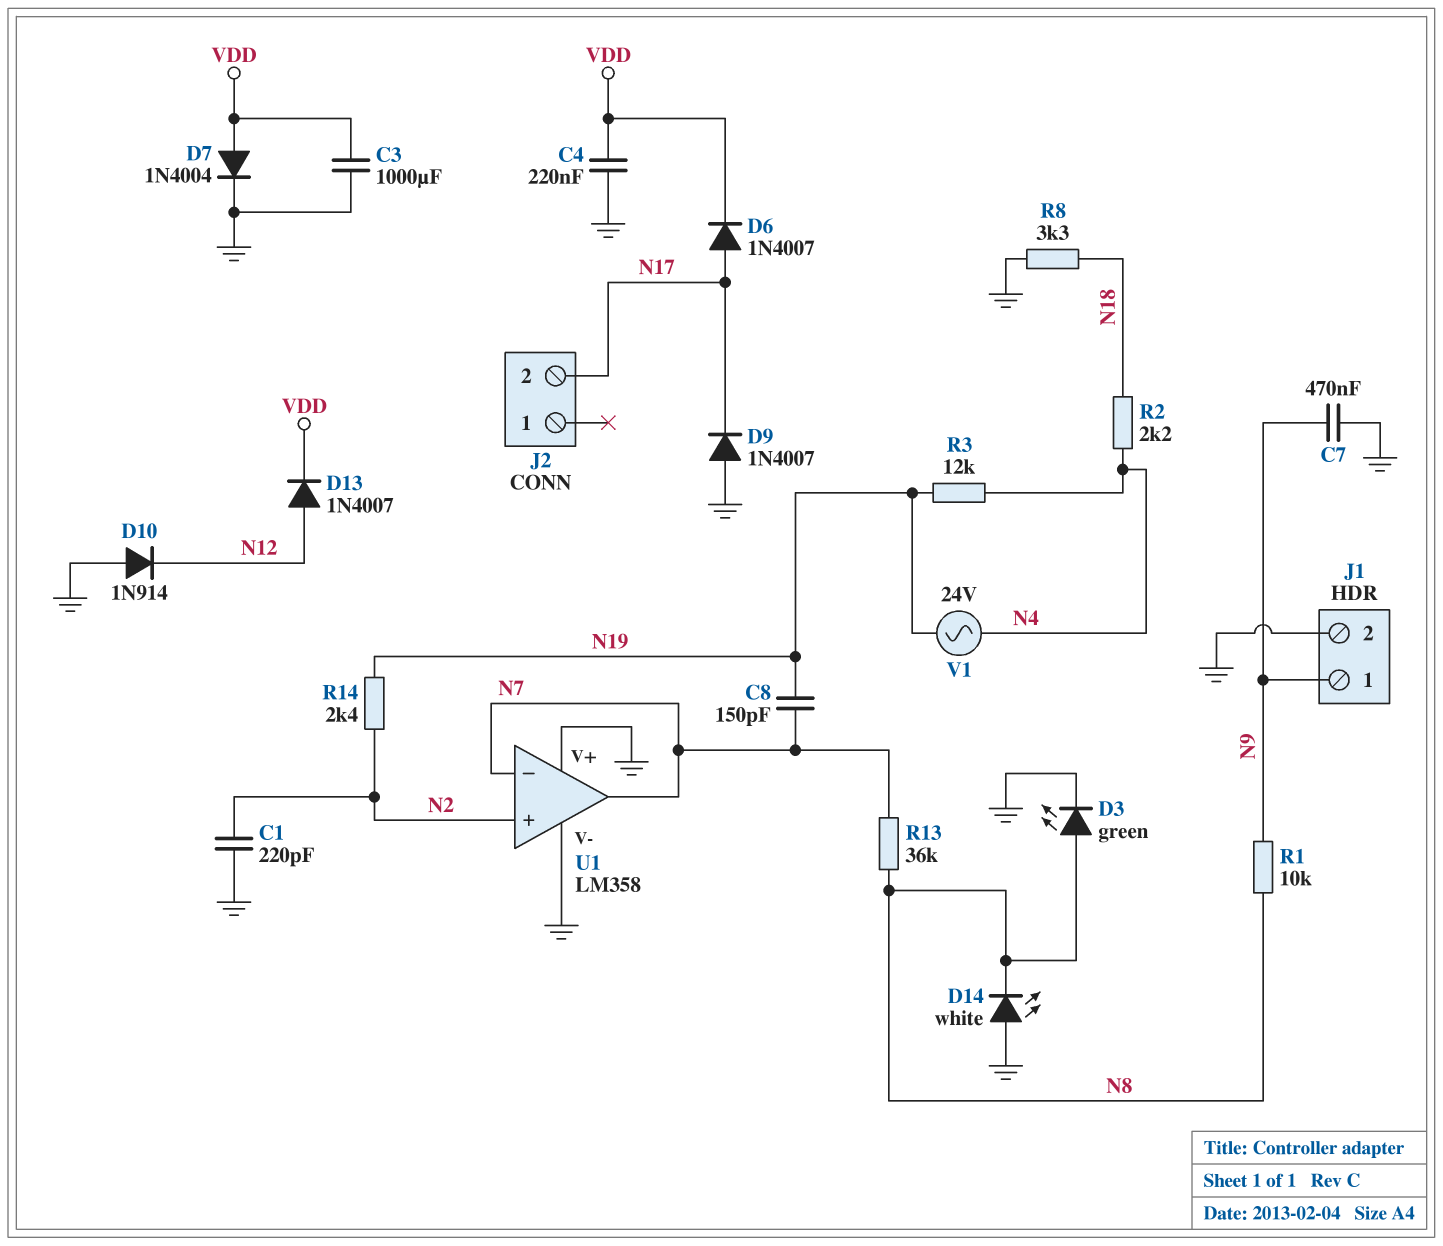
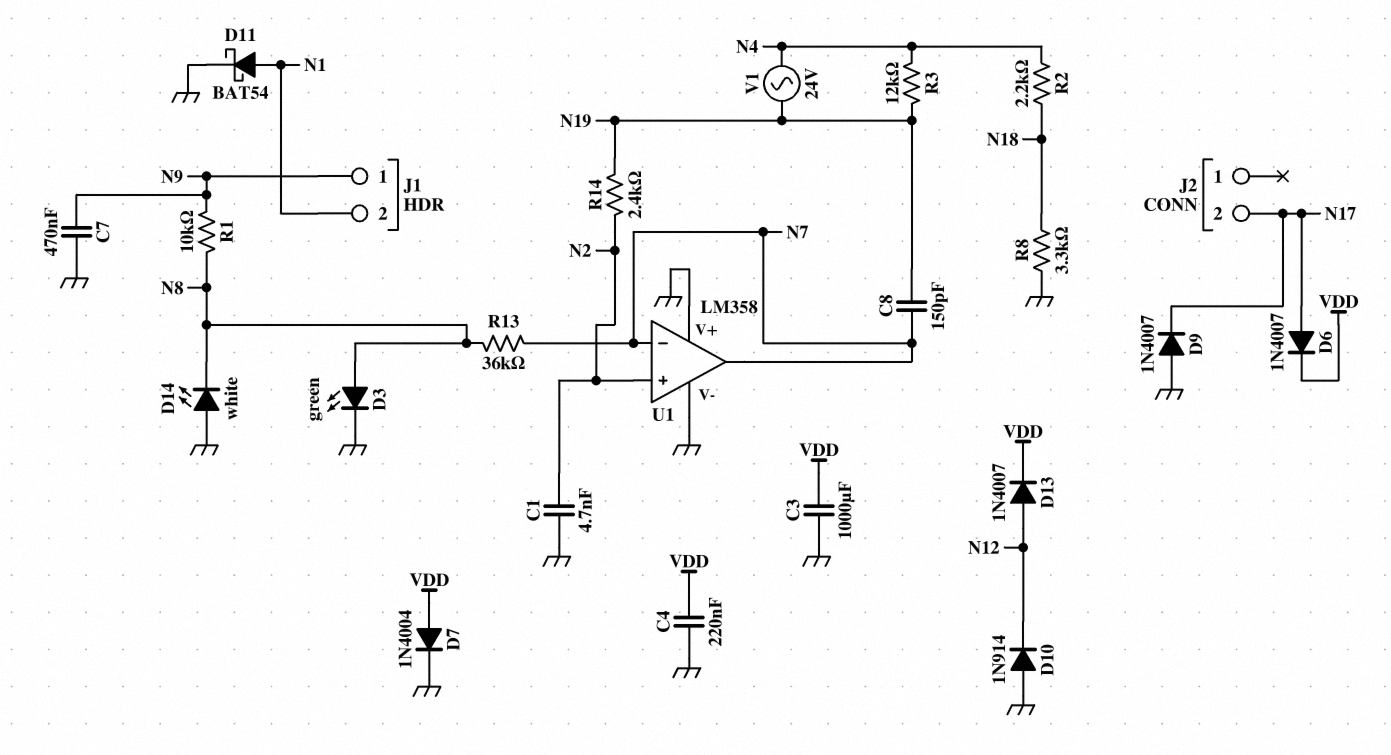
C1: 220pF (GND, N2) -> 4.7nF (GND, N2)
D11: none -> schottky BAT54 (A N1, K GND)
J1 pin 2: GND -> N1

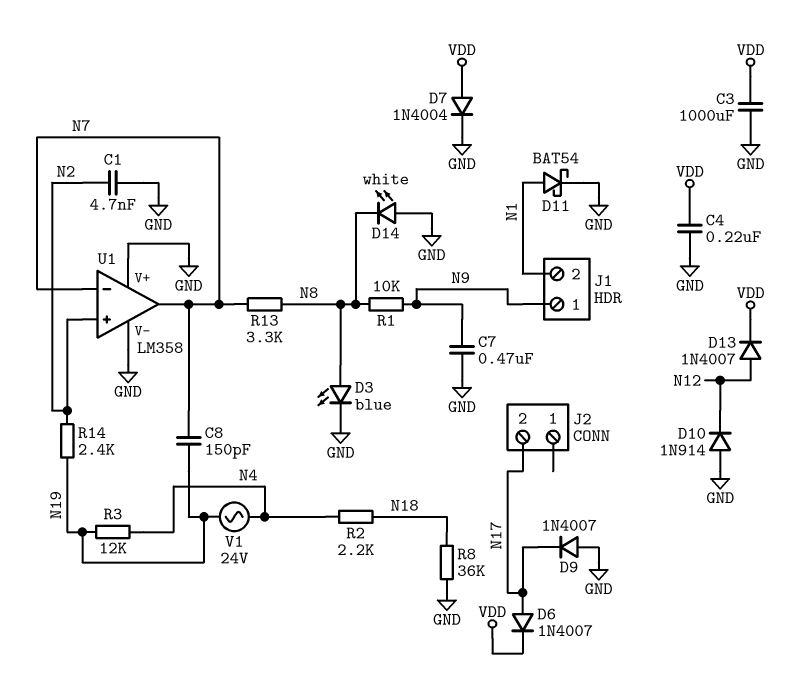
D3: LED green (A N8, K GND) -> LED blue (A N8, K GND)
R8: 3.3k (GND, N18) -> 36k (GND, N18)
R13: 36k (N7, N8) -> 3.3k (N7, N8)

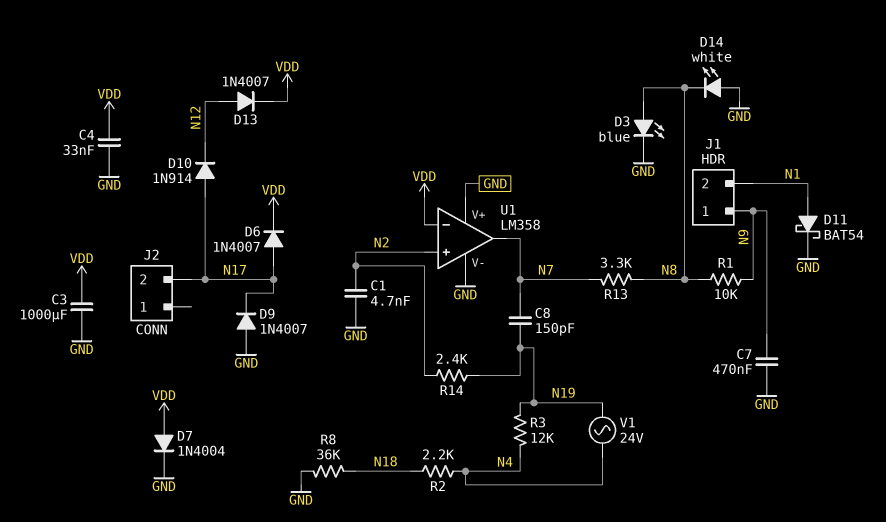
C4: 220nF (GND, VDD) -> 33nF (GND, VDD)
D10: diode 1N914 (A GND, K N12) -> diode 1N914 (A N17, K N12)
U1 pin in-: N7 -> VDD

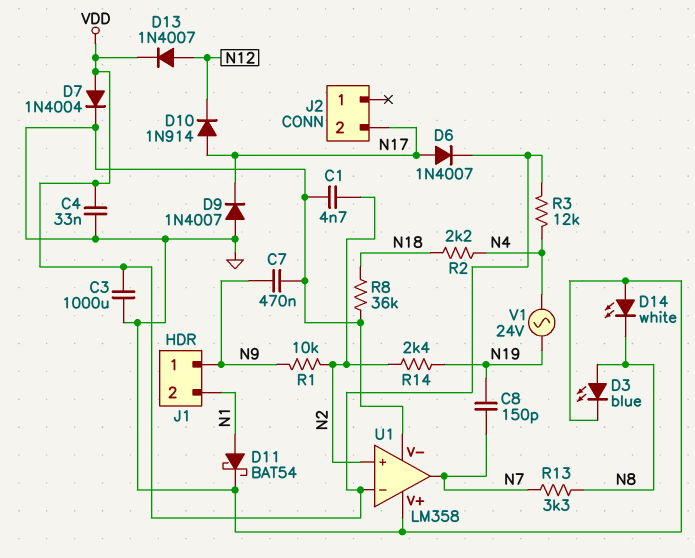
R1: 10k (N8, N9) -> 10k (N2, N9)
R3: 12k (N4, N19) -> 12k (N4, VDD)

